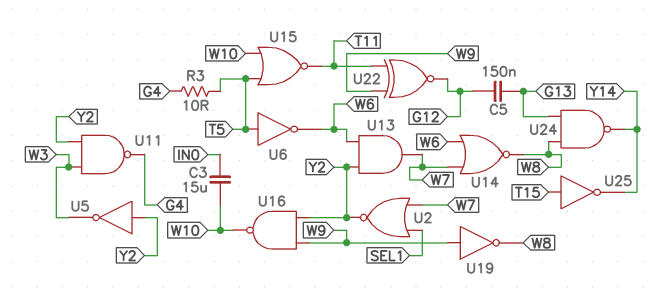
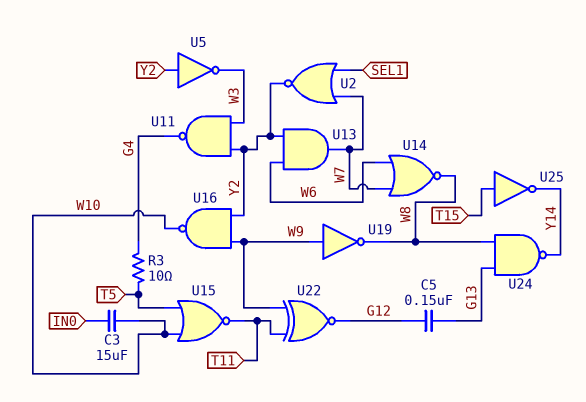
U6: NOT (in T5, out W6) -> none

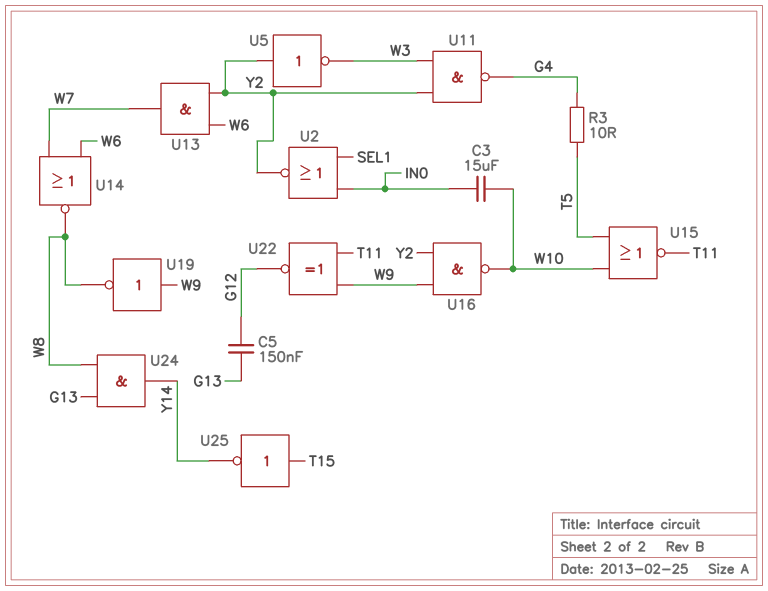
U2: NOR (in SEL1, in W7, out Y2) -> NOR (in IN0, in SEL1, out Y2)
U24: NAND (in G13, in W8, out Y14) -> AND (in G13, in W8, out Y14)

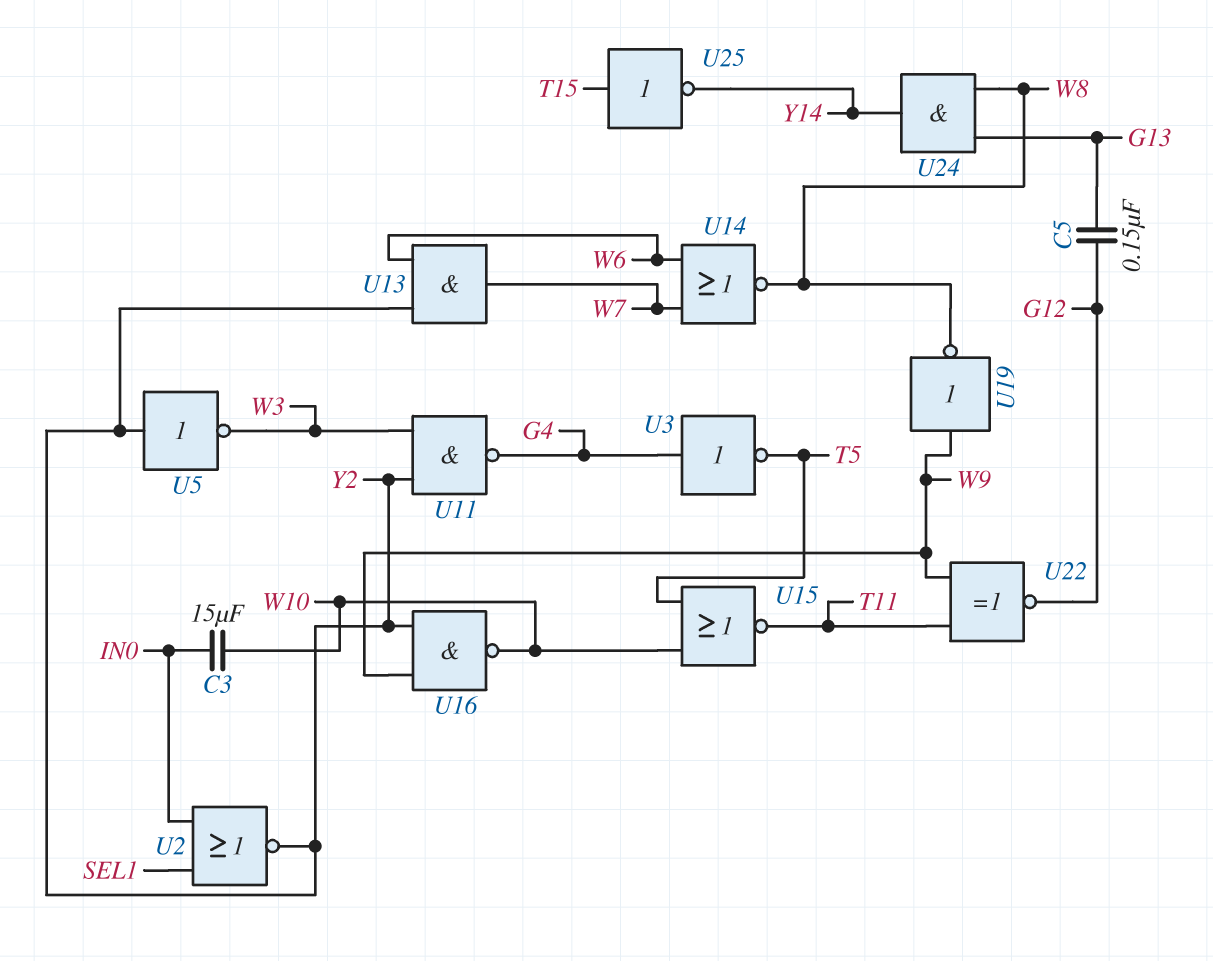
R3: 10 (G4, T5) -> none
U3: none -> NOT (in G4, out T5)

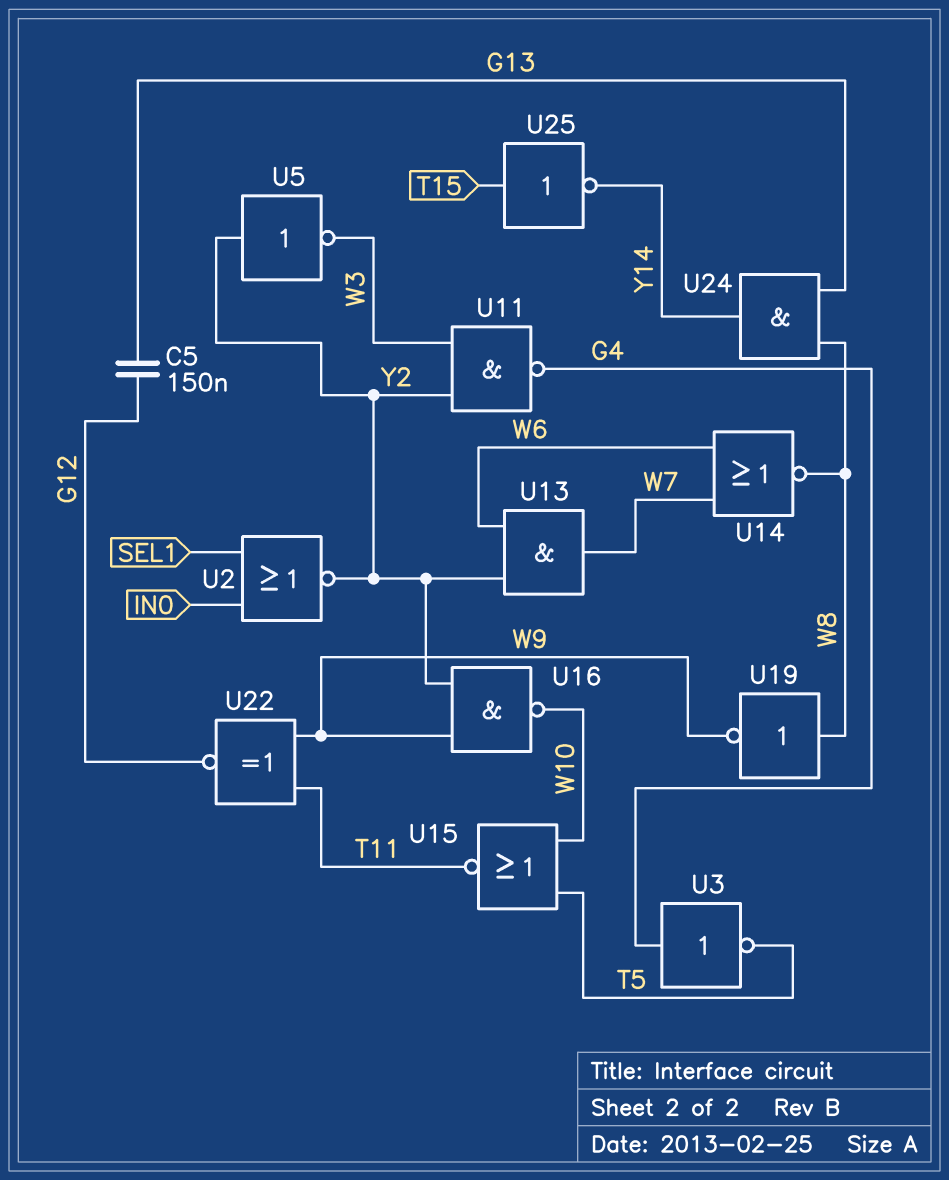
C3: 15uF (IN0, W10) -> none
U19: NOT (in W9, out W8) -> NOT (in W8, out W9)

